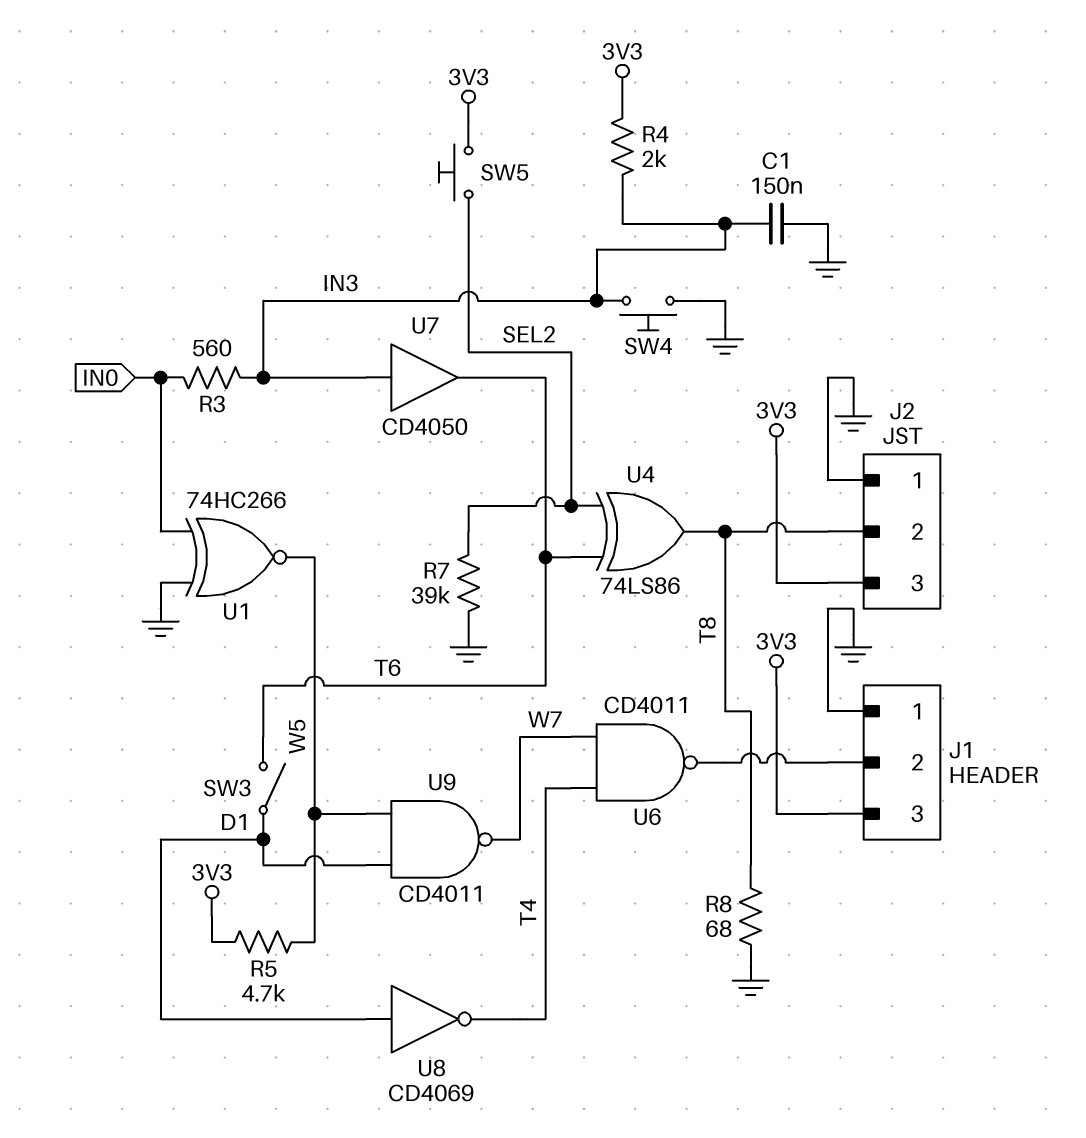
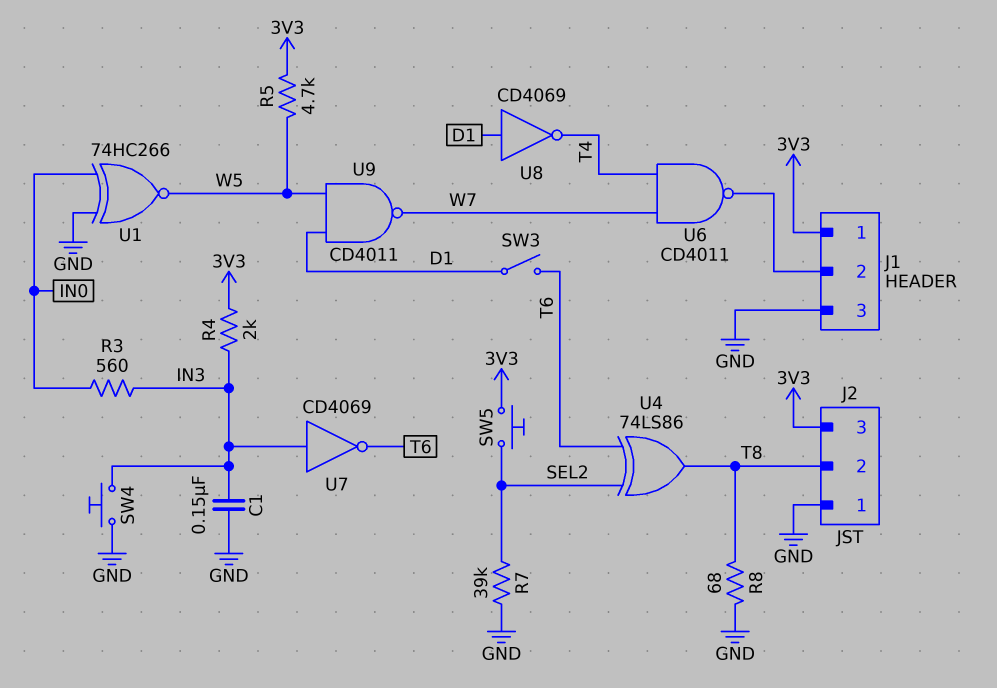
J1 pin 1: GND -> 3V3
J1 pin 3: 3V3 -> GND
U7: buffer CD4050 (in IN3, out T6) -> NOT CD4069 (in IN3, out T6)

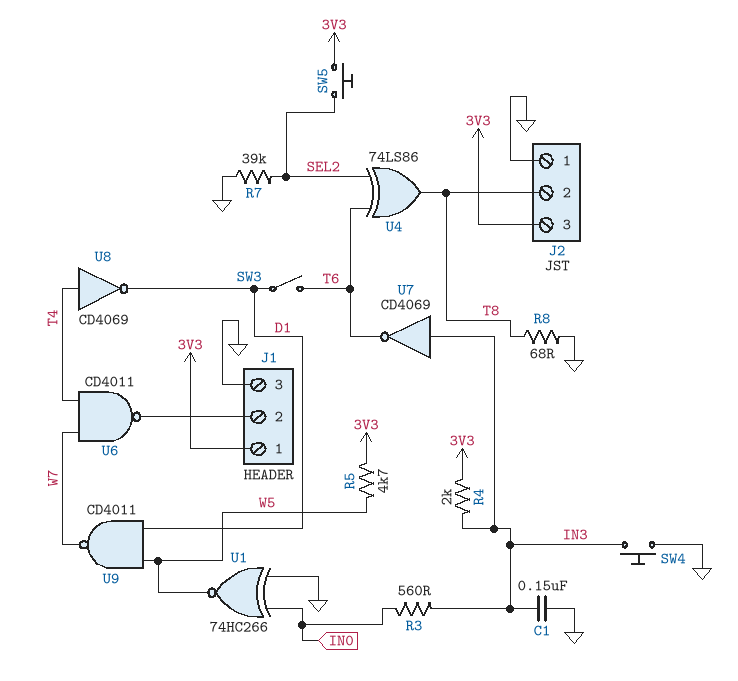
U8: NOT CD4069 (in D1, out T4) -> NOT CD4069 (in T4, out D1)

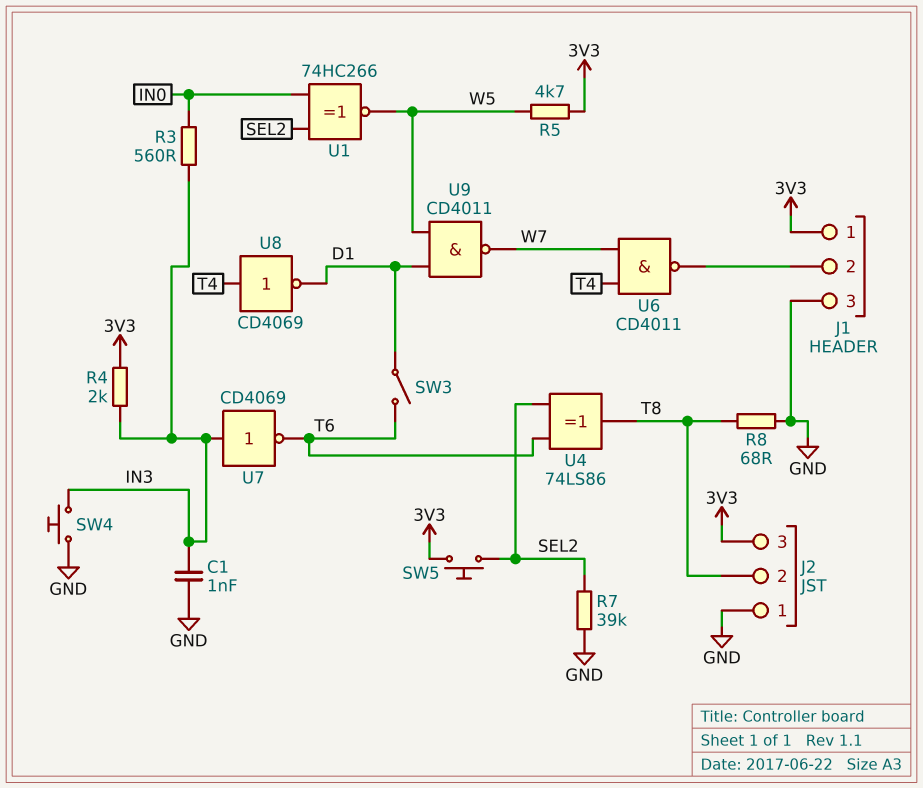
C1: 150nF (GND, IN3) -> 1nF (GND, IN3)
U1: XNOR 74HC266 (in GND, in IN0, out W5) -> XNOR 74HC266 (in IN0, in SEL2, out W5)

